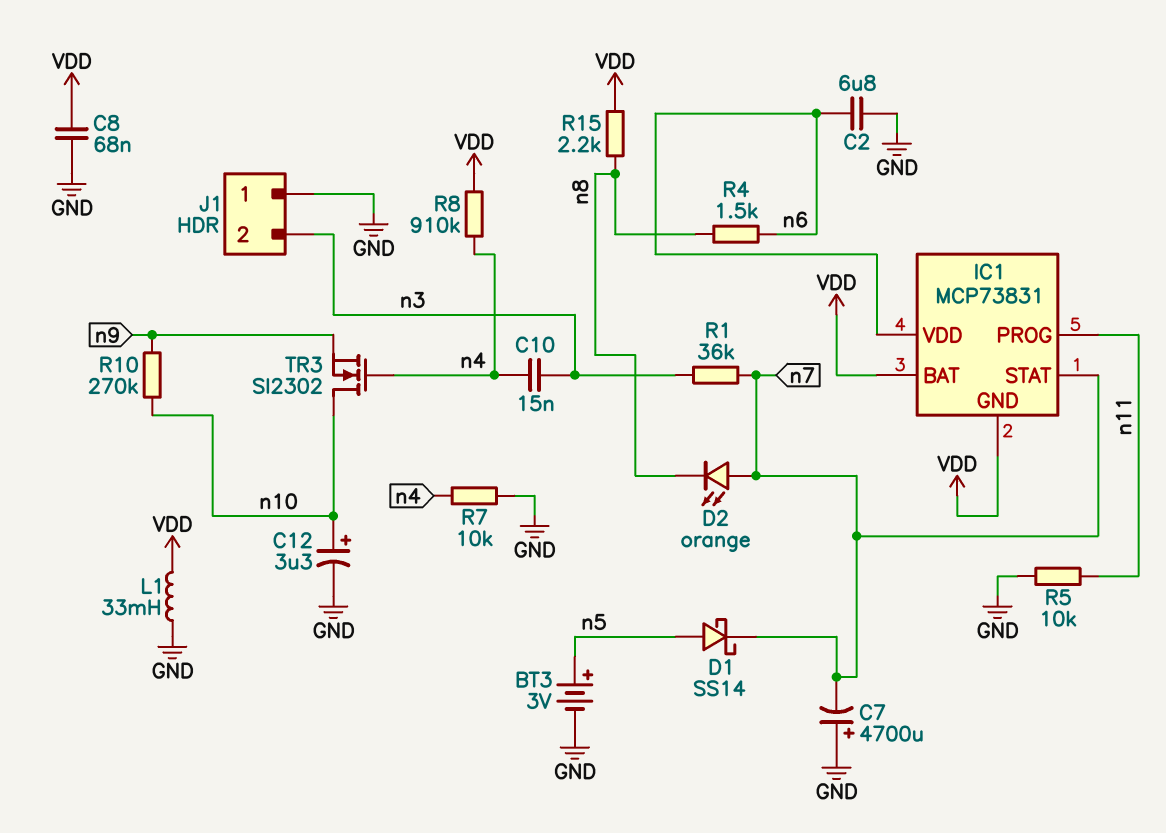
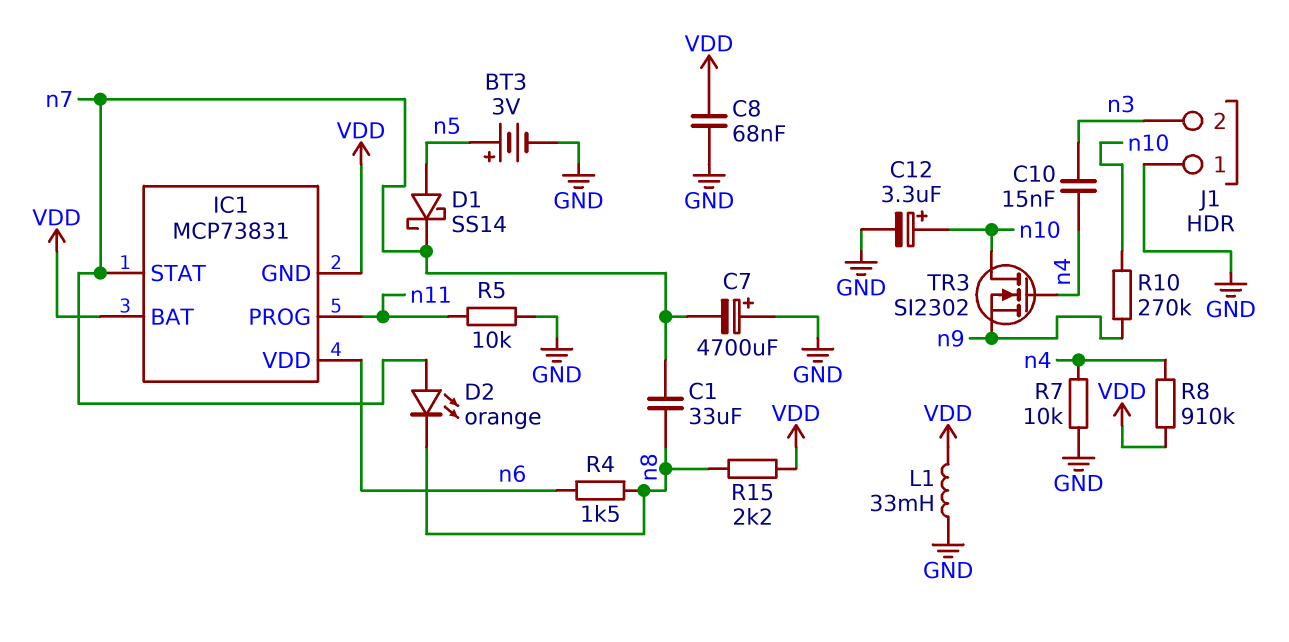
C1: none -> 33uF (n7, n8)
C2: 6.8uF (GND, n6) -> none
R1: 36k (n3, n7) -> none

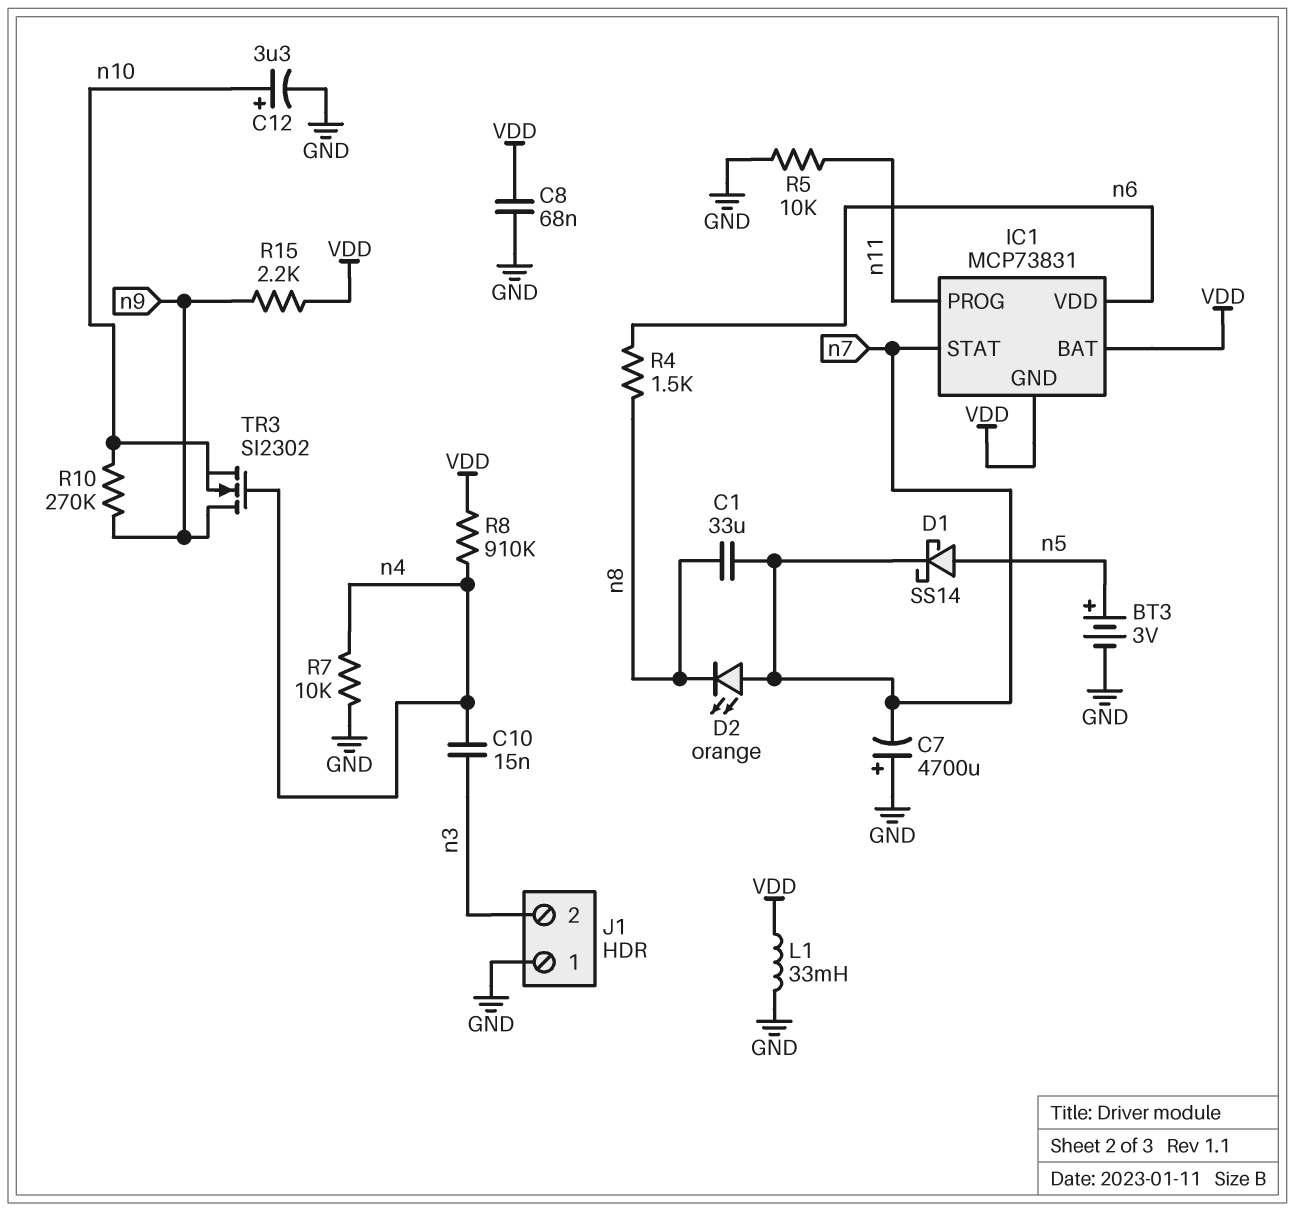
R15: 2.2k (VDD, n8) -> 2.2k (VDD, n9)
TR3: NMOS SI2302 (G n4, D n10, S n9) -> NMOS SI2302 (G n4, D n9, S n10)

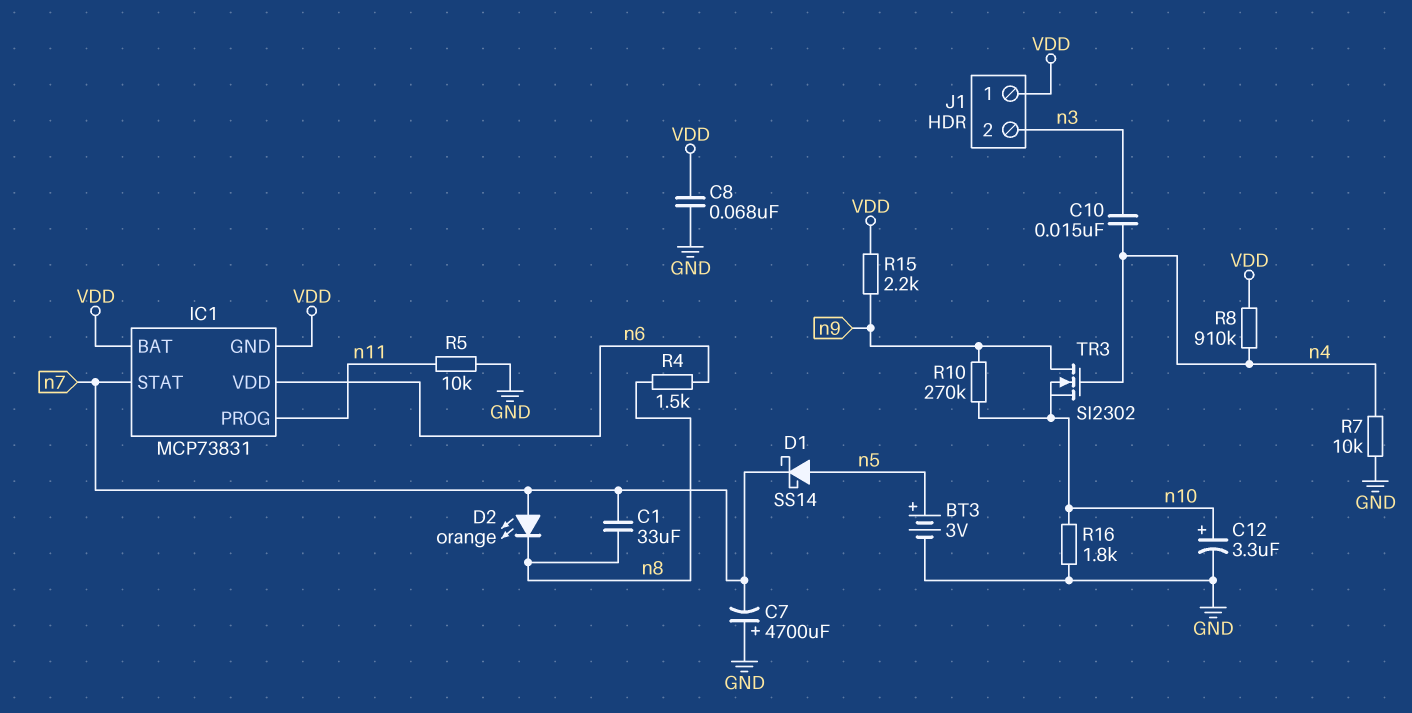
J1 pin 1: GND -> VDD
L1: 33mH (GND, VDD) -> none
R16: none -> 1.8k (GND, n10)

